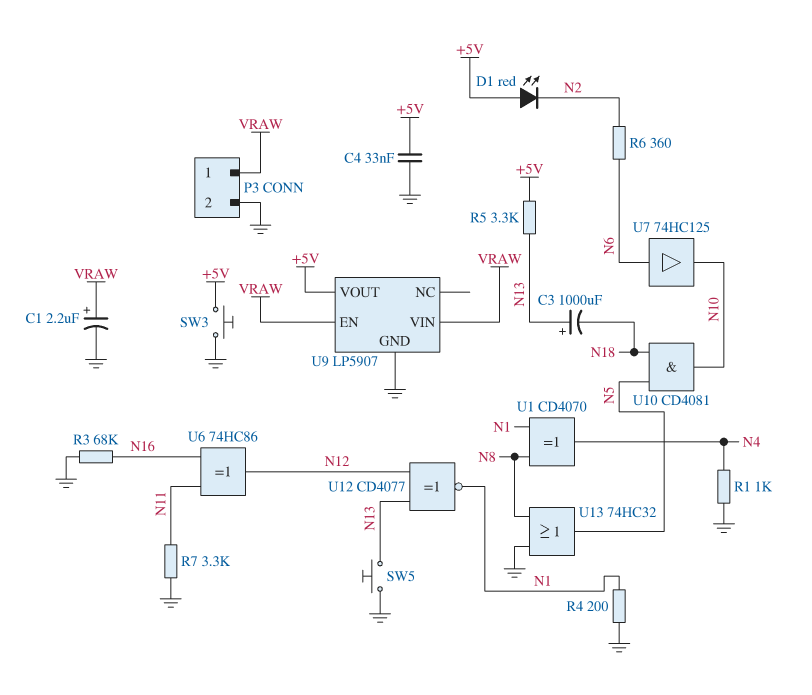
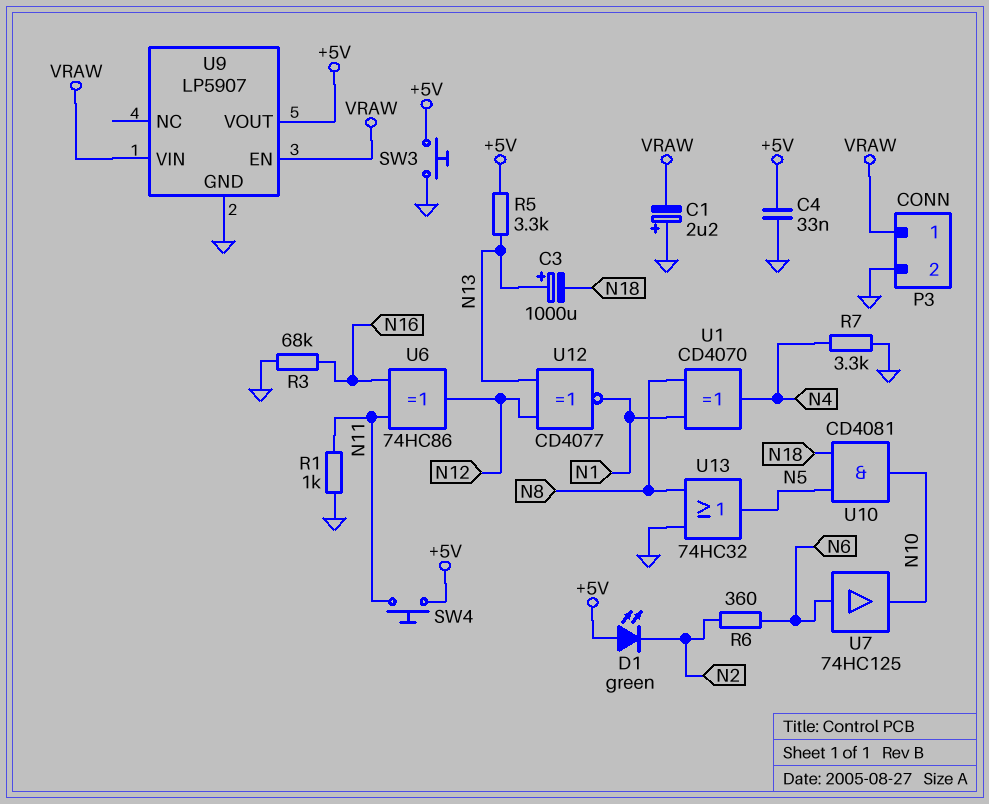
C1: 2.2uF (plus VRAW, minus GND) -> 2.2uF (plus GND, minus VRAW)
D1: LED red (A +5V, K N2) -> LED green (A +5V, K N2)
R1: 1k (GND, N4) -> 1k (GND, N11)
R4: 200 (GND, N1) -> none
R7: 3.3k (GND, N11) -> 3.3k (GND, N4)
SW4: none -> button (+5V, N11)
SW5: button (GND, N13) -> none

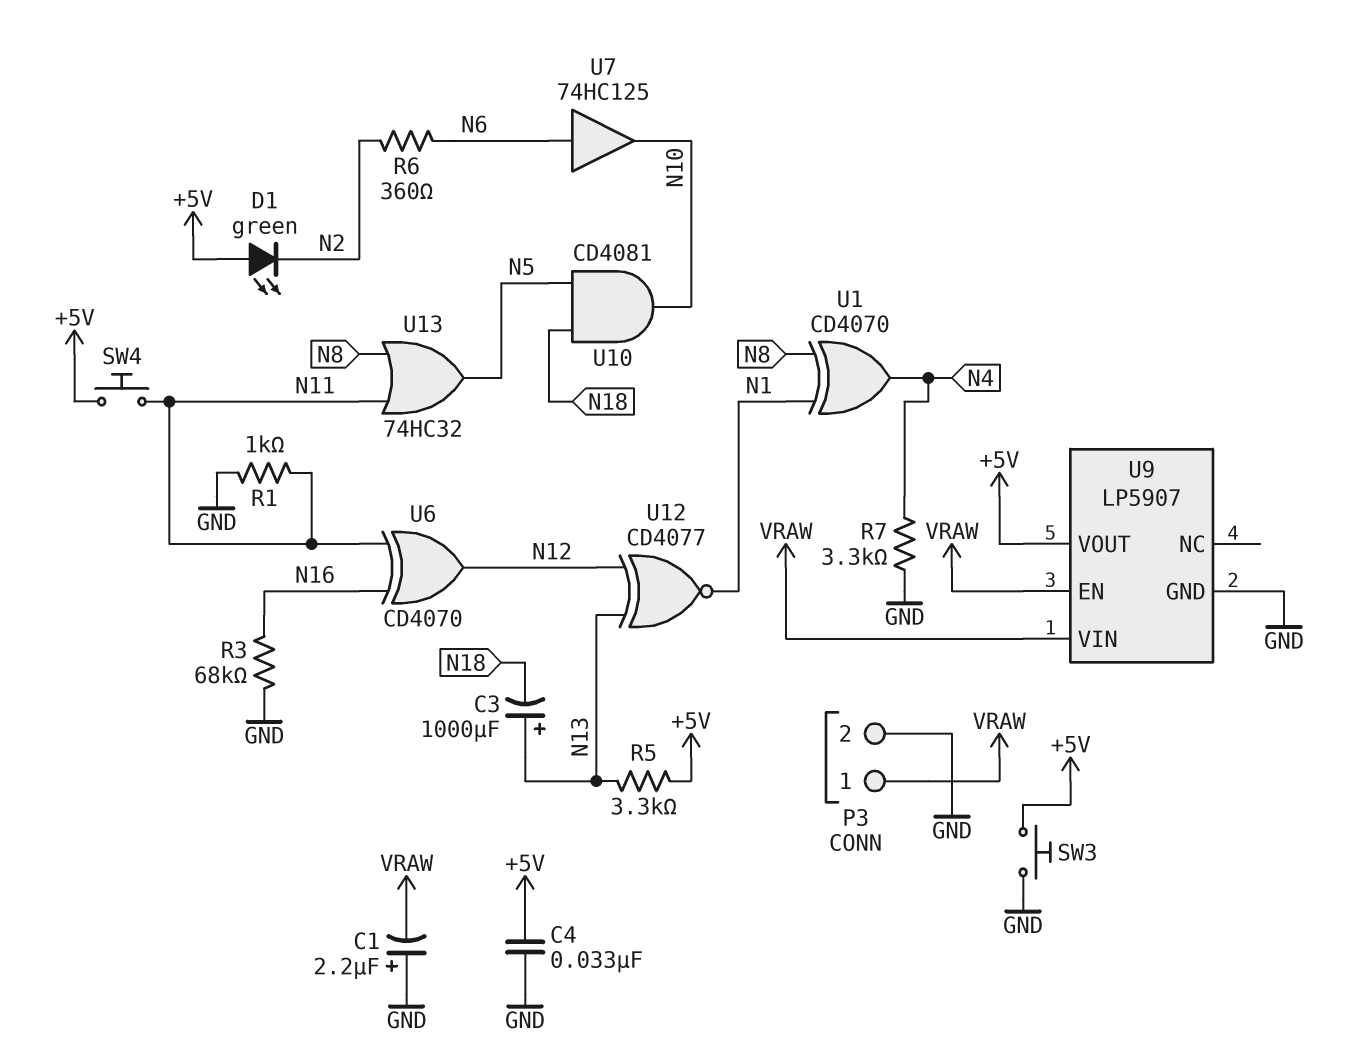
U6: XOR 74HC86 (in N11, in N16, out N12) -> XOR CD4070 (in N11, in N16, out N12)
U13: OR 74HC32 (in GND, in N8, out N5) -> OR 74HC32 (in N8, in N11, out N5)

